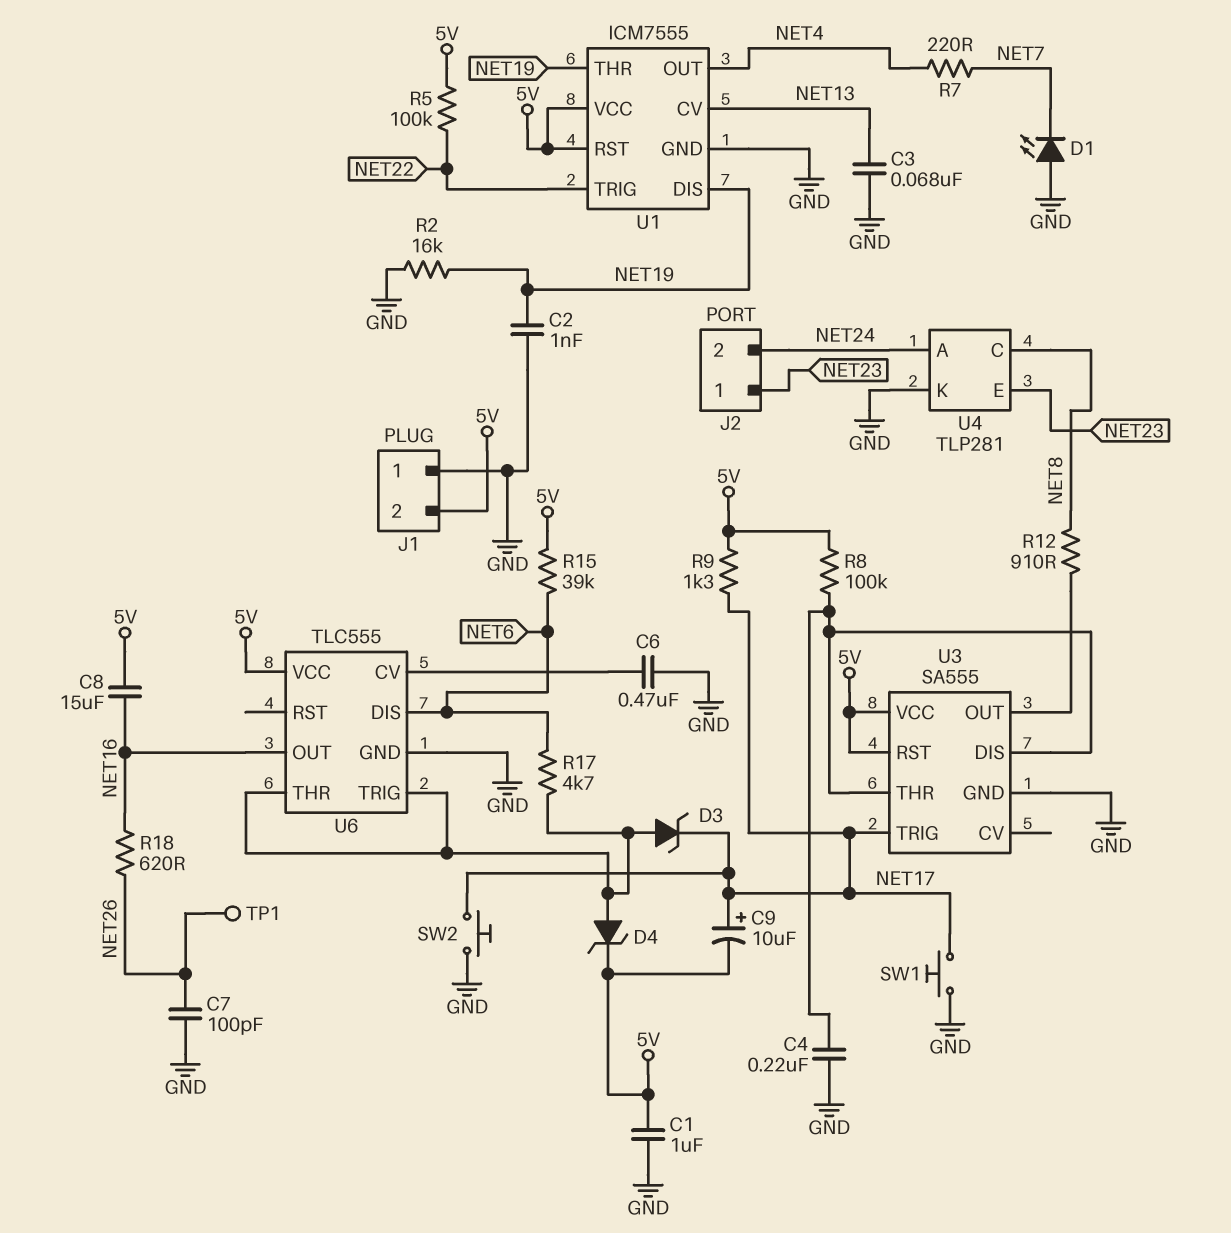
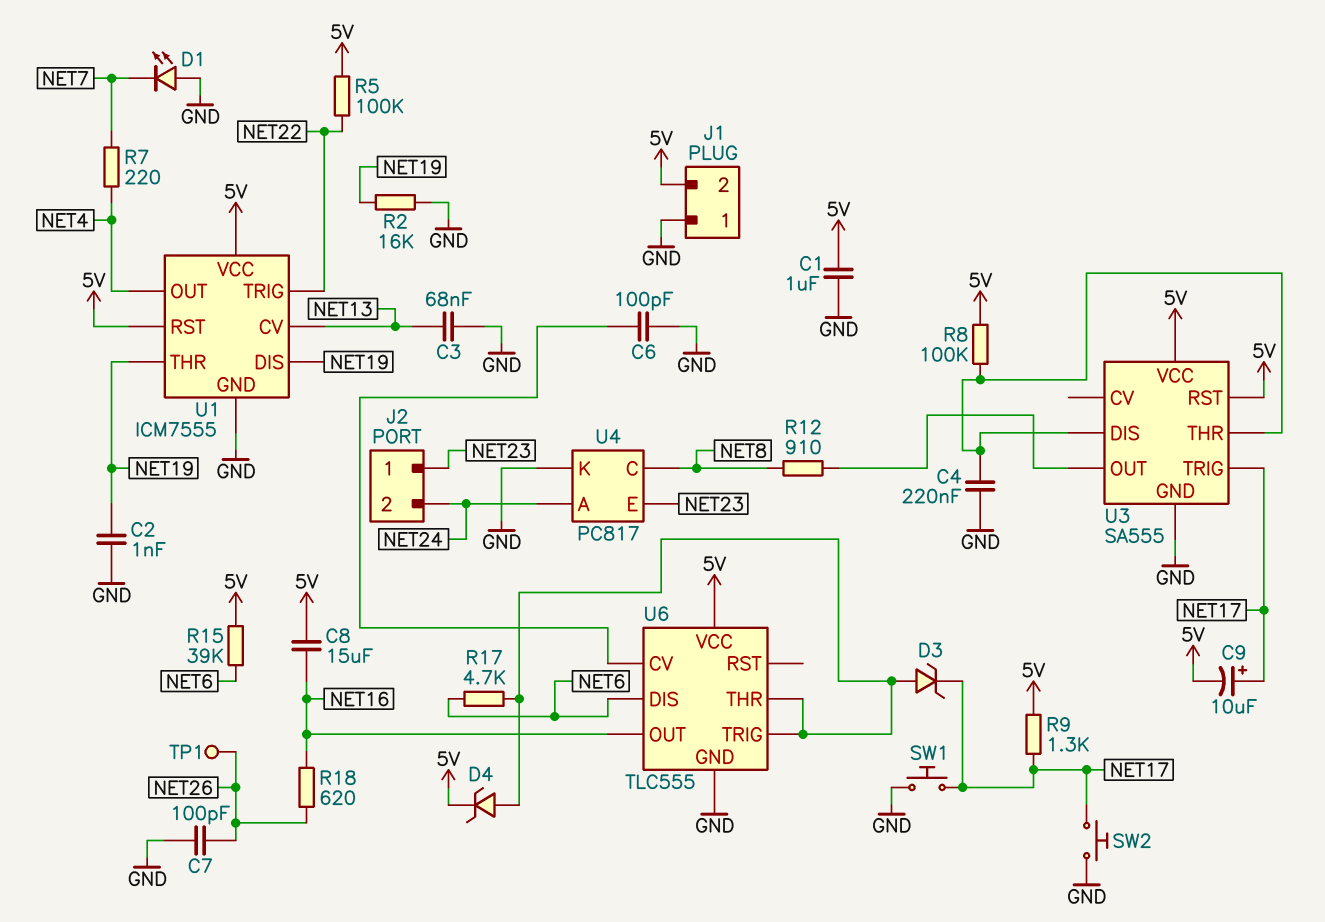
C6: 470nF (GND, U6/CV) -> 100pF (GND, U6/CV)
U4: TLP281 -> PC817

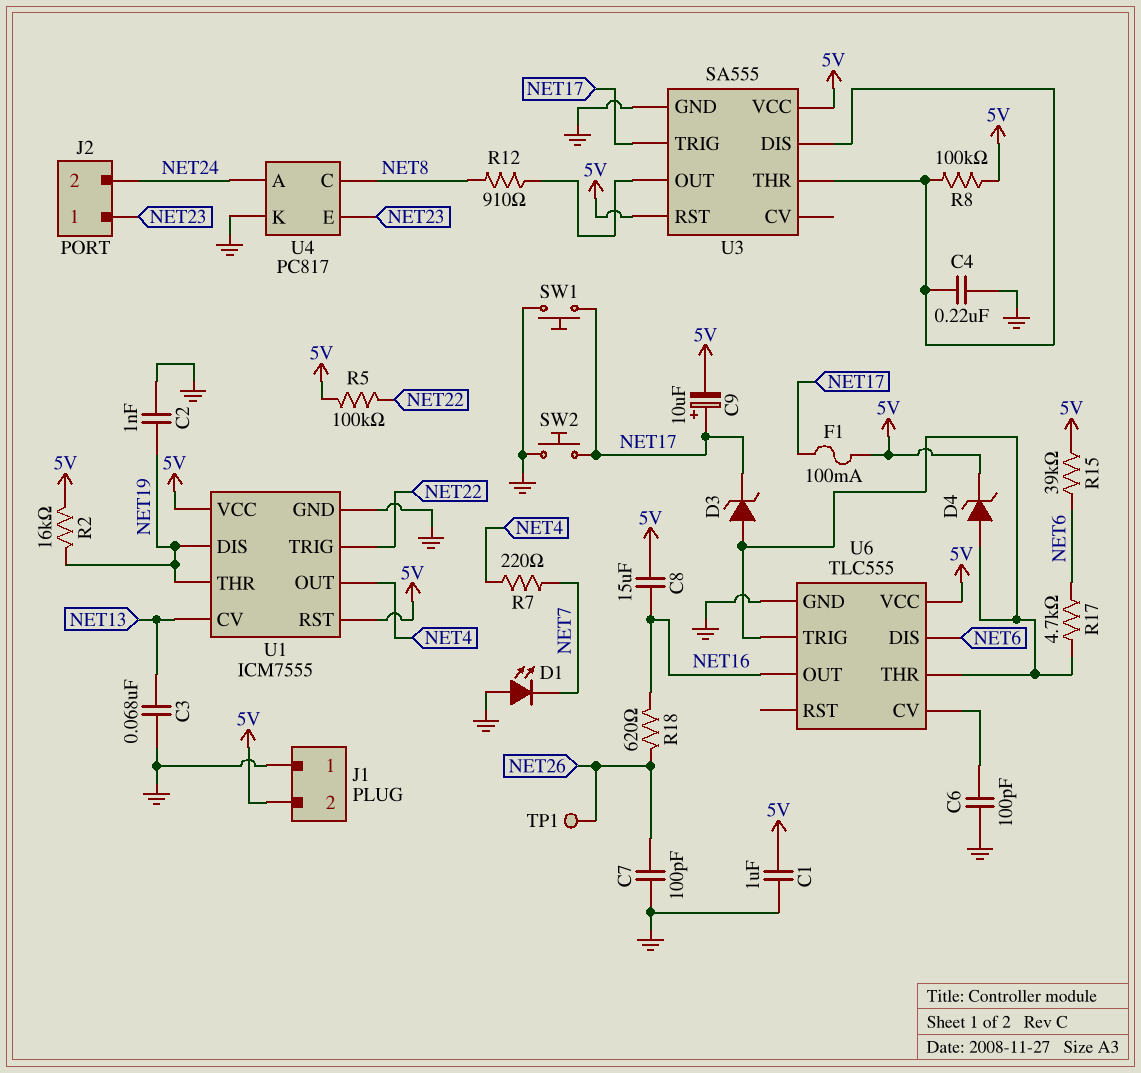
F1: none -> 100mA (5V, NET17)
R2: 16k (GND, NET19) -> 16k (5V, NET19)
R9: 1.3k (5V, NET17) -> none

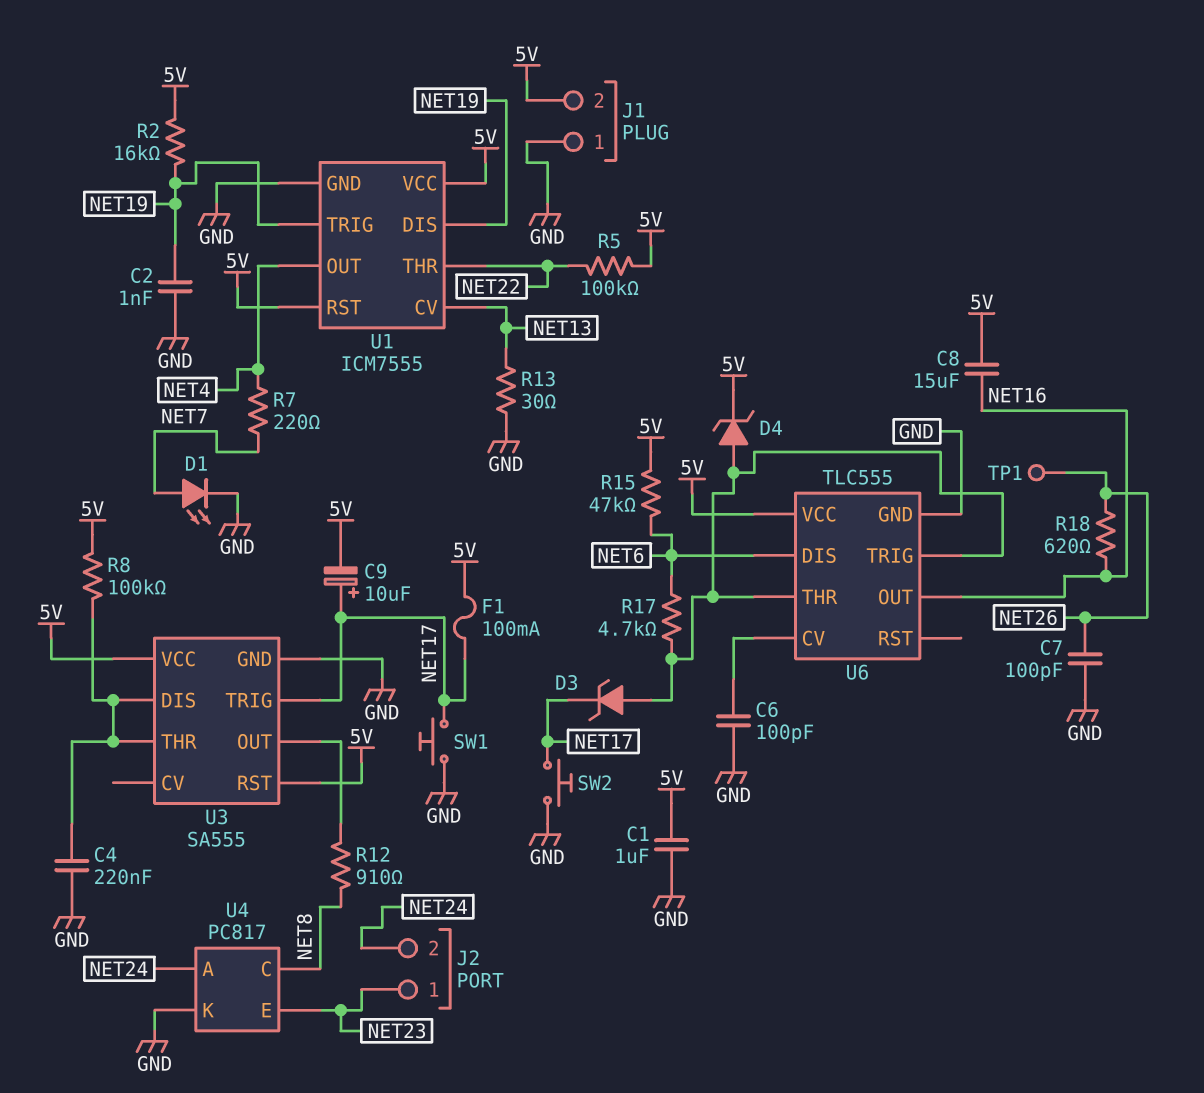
C3: 68nF (GND, NET13) -> none
D1: LED (A GND, K NET7) -> LED (A NET7, K GND)
R13: none -> 30 (GND, NET13)
R15: 39k (5V, NET6) -> 47k (5V, NET6)
U1 pin THR: NET19 -> NET22
U1 pin TRIG: NET22 -> NET19

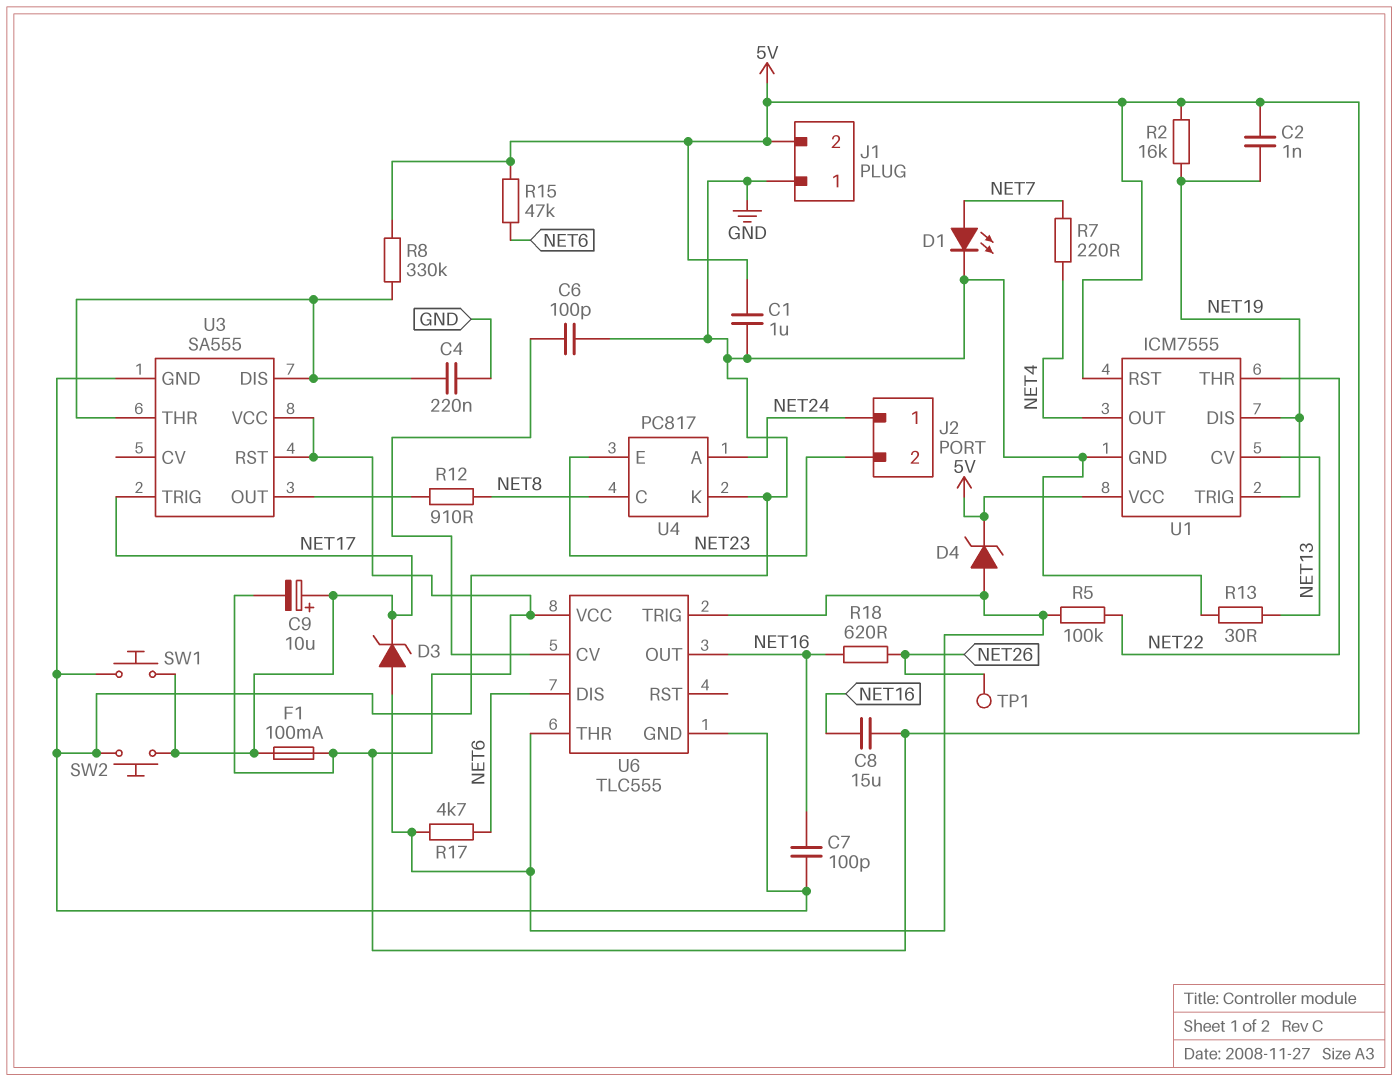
C2: 1nF (GND, NET19) -> 1nF (5V, NET19)
C7: 100pF (GND, NET26) -> 100pF (GND, NET16)
J2 pin 1: NET23 -> NET24
J2 pin 2: NET24 -> NET23
R5: 100k (5V, NET22) -> 100k (NET22, U6/THR)
R8: 100k (5V, U3/DIS) -> 330k (5V, U3/DIS)

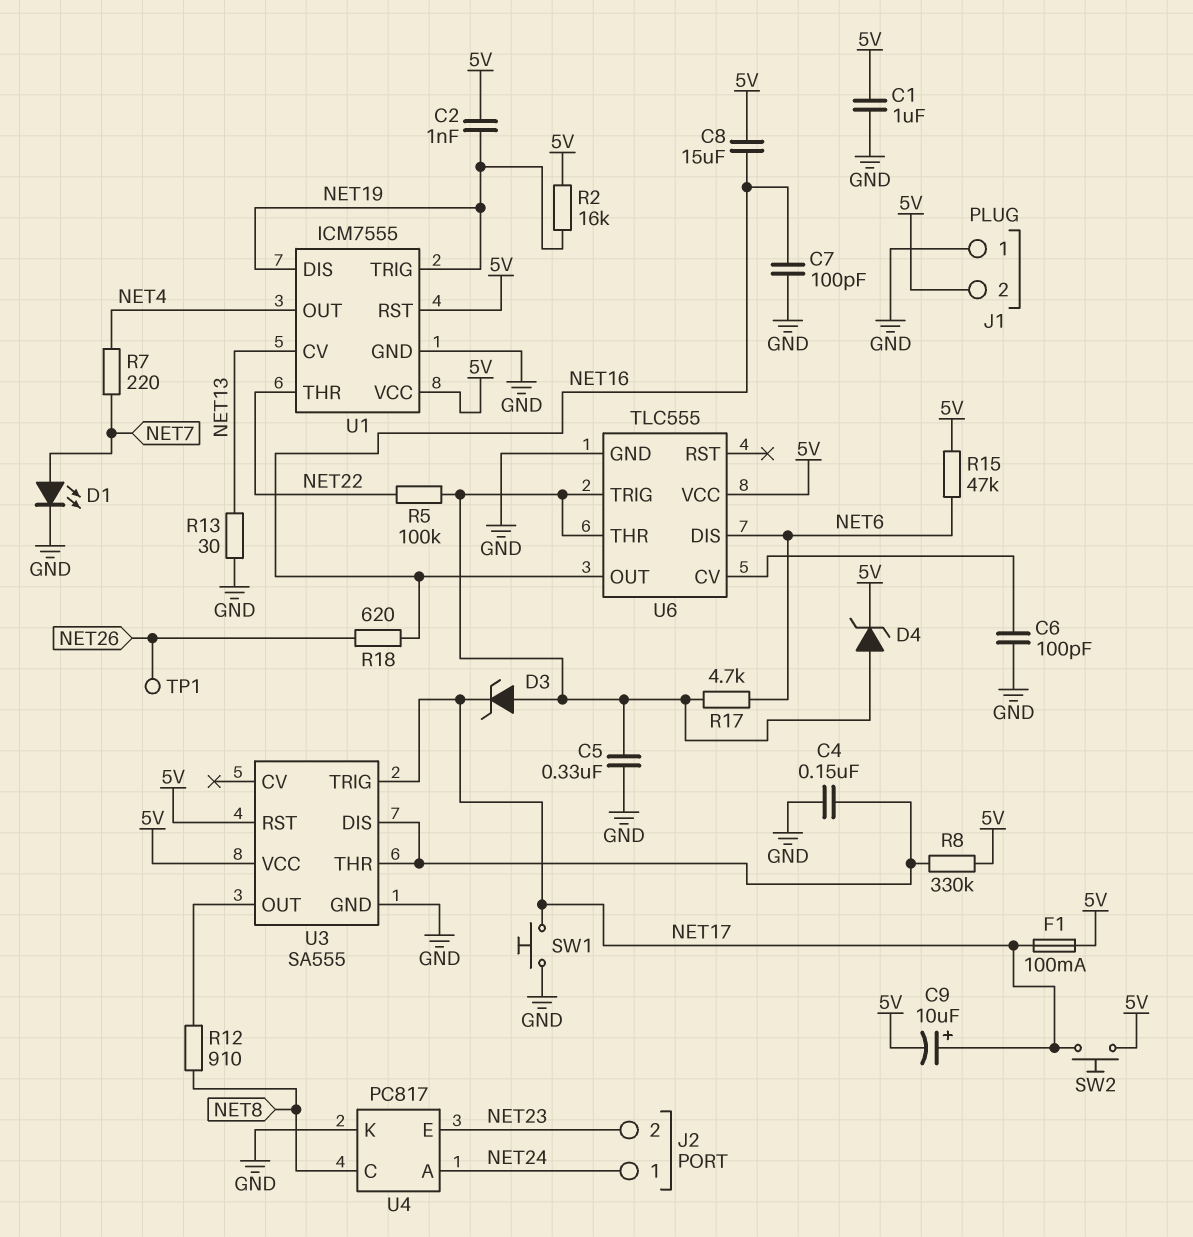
C4: 220nF (GND, U3/DIS) -> 150nF (GND, U3/DIS)
C5: none -> 330nF (GND, U6/THR)
SW2: button (GND, NET17) -> button (5V, NET17)

